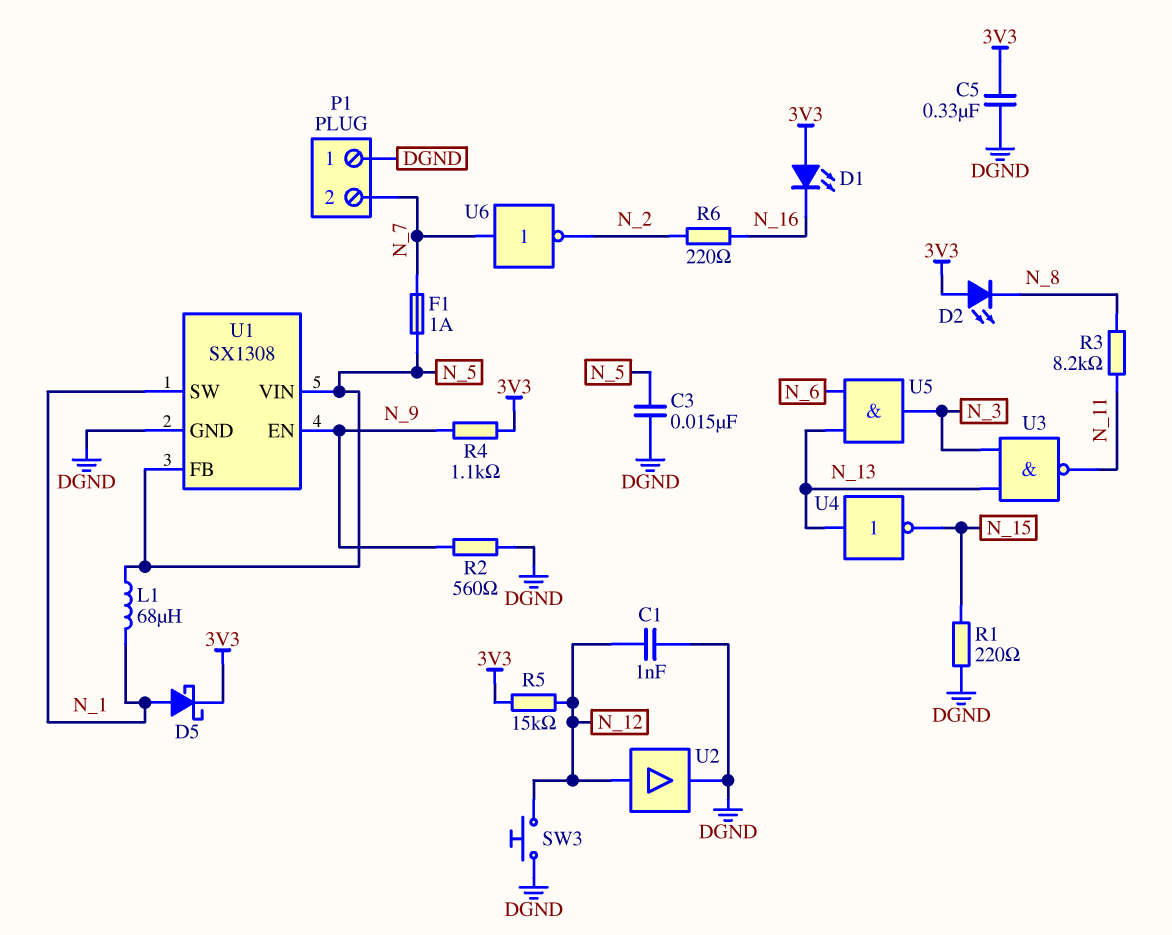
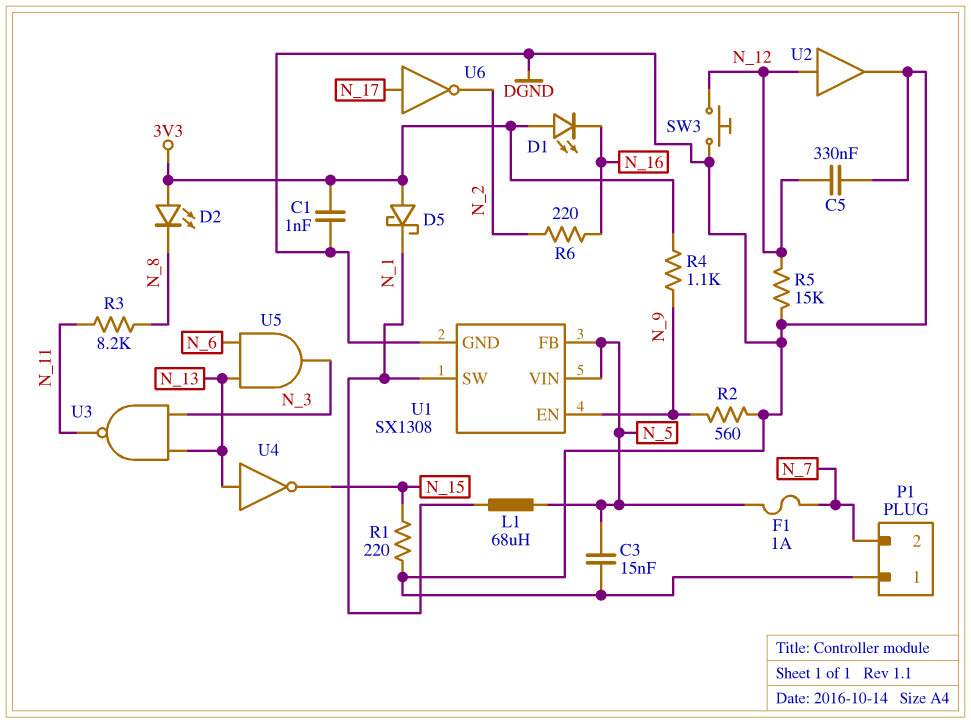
C1: 1nF (DGND, N_12) -> 1nF (3V3, DGND)
C5: 330nF (3V3, DGND) -> 330nF (DGND, N_12)
D5: schottky (A N_1, K 3V3) -> schottky (A 3V3, K N_1)
R5: 15k (3V3, N_12) -> 15k (DGND, N_12)
U6: NOT (in N_7, out N_2) -> NOT (in N_17, out N_2)

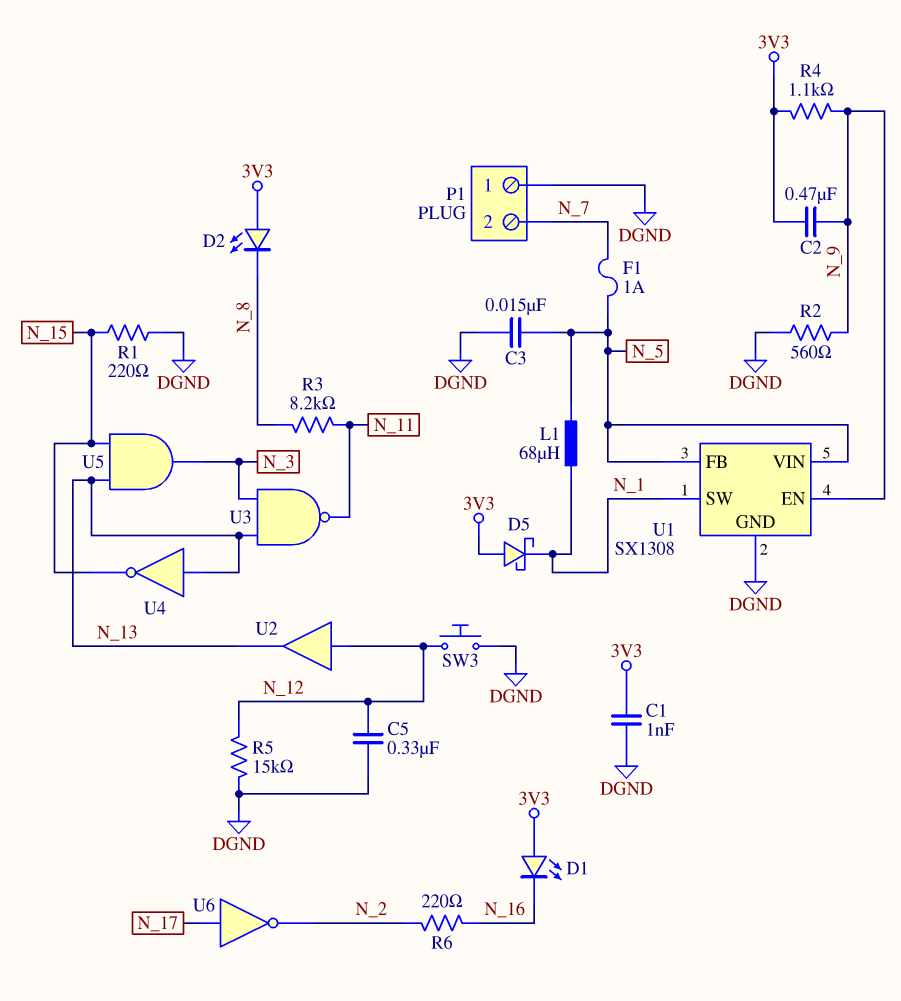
C2: none -> 470nF (3V3, N_9)
U2: buffer (in N_12, out DGND) -> buffer (in N_12, out N_13)
U5: AND (in N_6, in N_13, out N_3) -> AND (in N_13, in N_15, out N_3)

